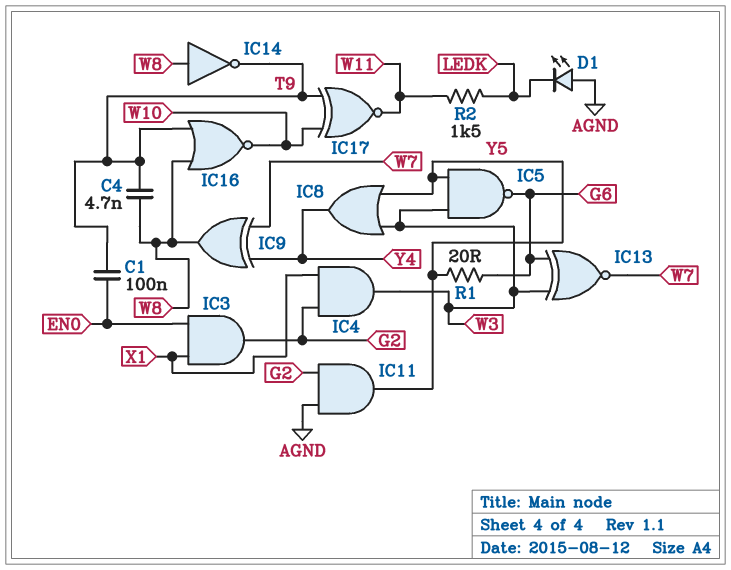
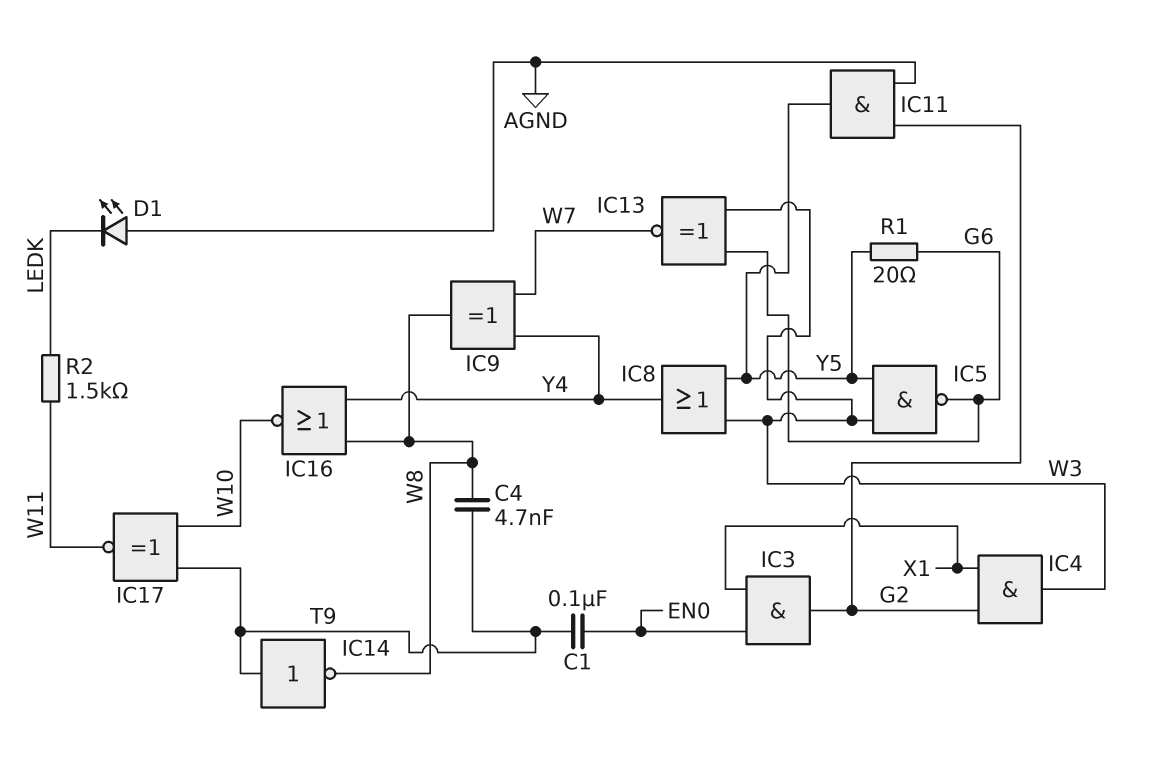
IC14: NOT (in W8, out T9) -> NOT (in T9, out W8)
IC16: NOR (in T9, in W8, out W10) -> NOR (in W8, in Y4, out W10)

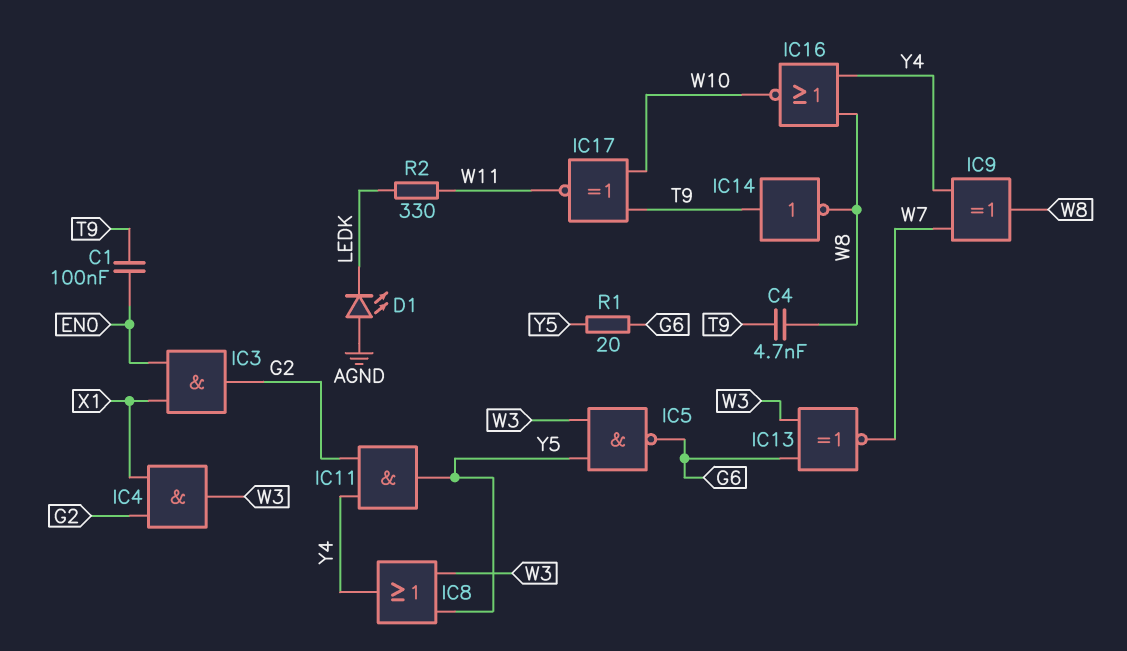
IC11: AND (in AGND, in G2, out Y5) -> AND (in G2, in Y4, out Y5)
R2: 1.5k (LEDK, W11) -> 330 (LEDK, W11)

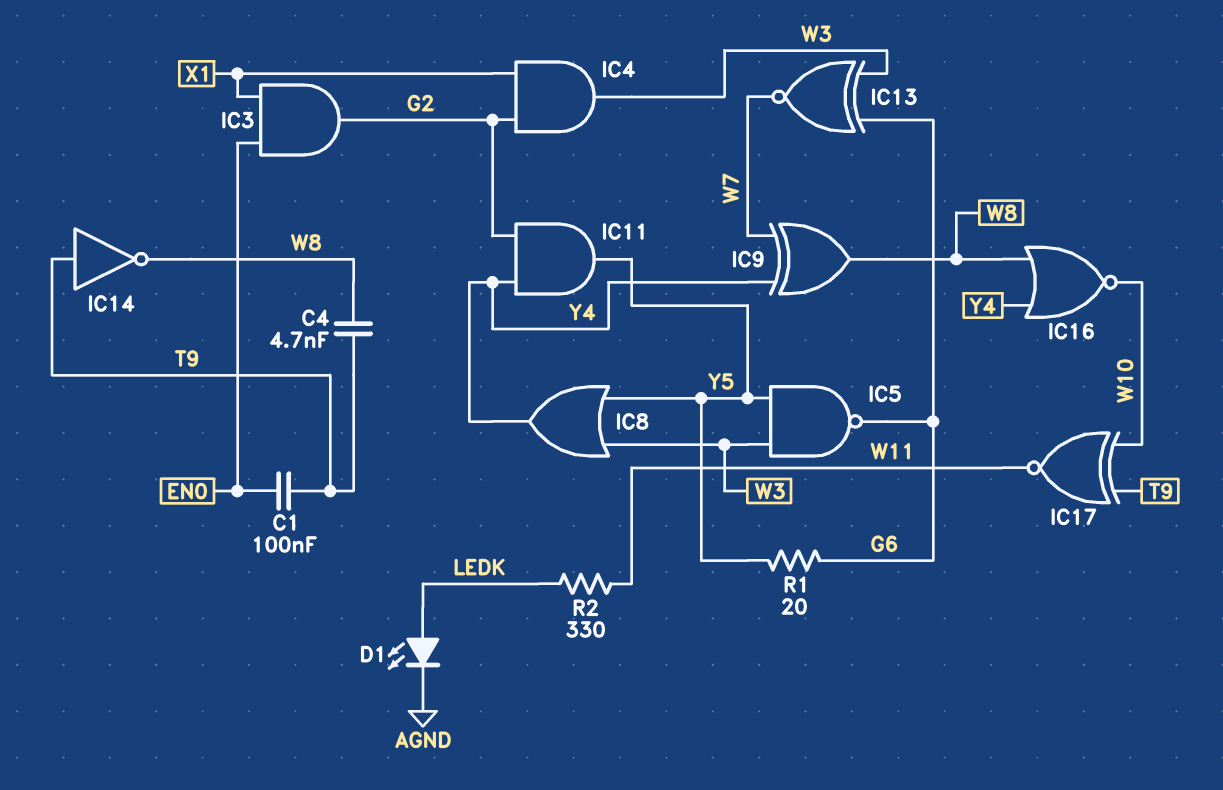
D1: LED (A AGND, K LEDK) -> LED (A LEDK, K AGND)

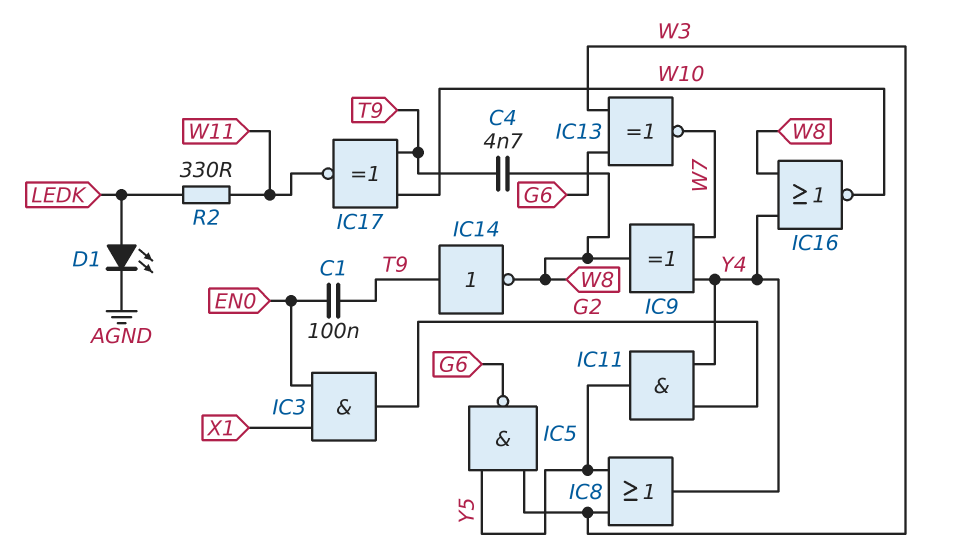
IC4: AND (in G2, in X1, out W3) -> none
R1: 20 (G6, Y5) -> none

